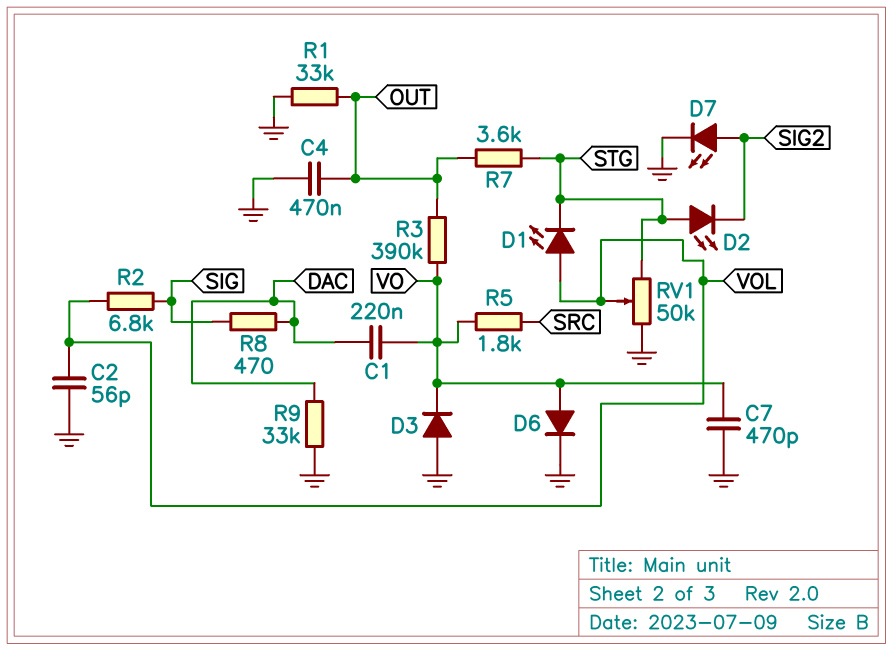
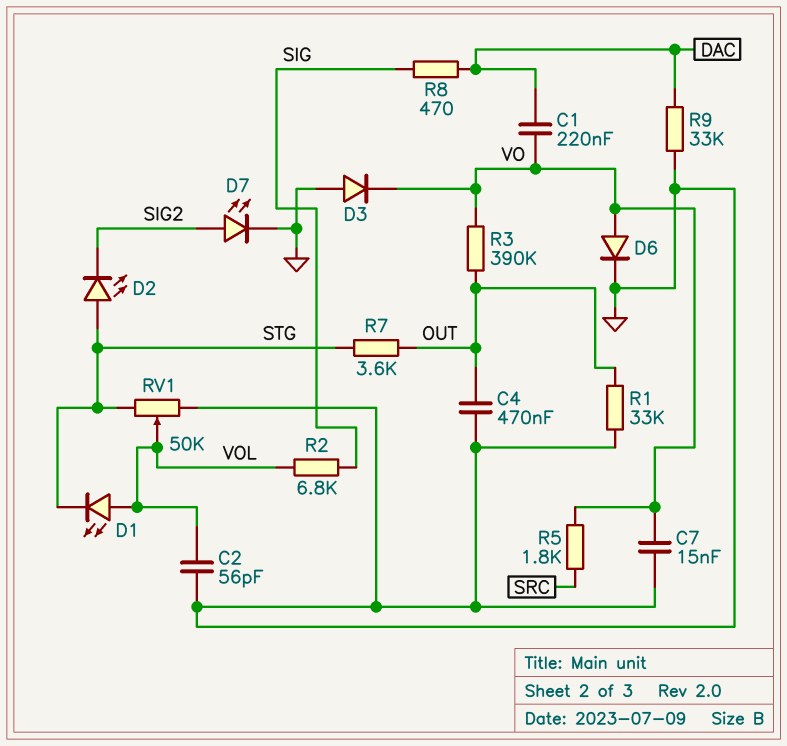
C7: 470pF (GND, VO) -> 15nF (GND, VO)

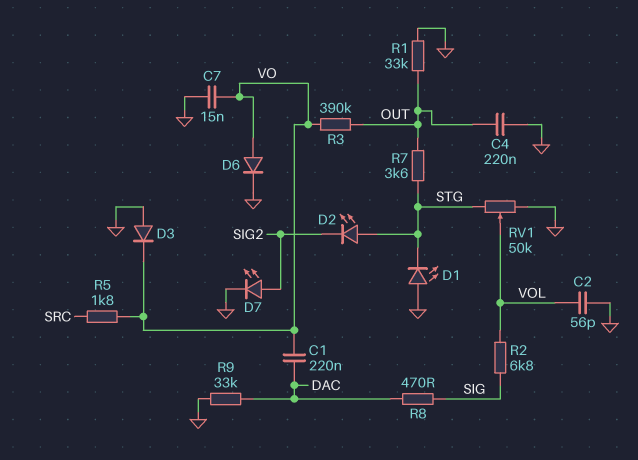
C4: 470nF (GND, OUT) -> 220nF (GND, OUT)
D1: LED (A VOL, K STG) -> LED (A GND, K STG)

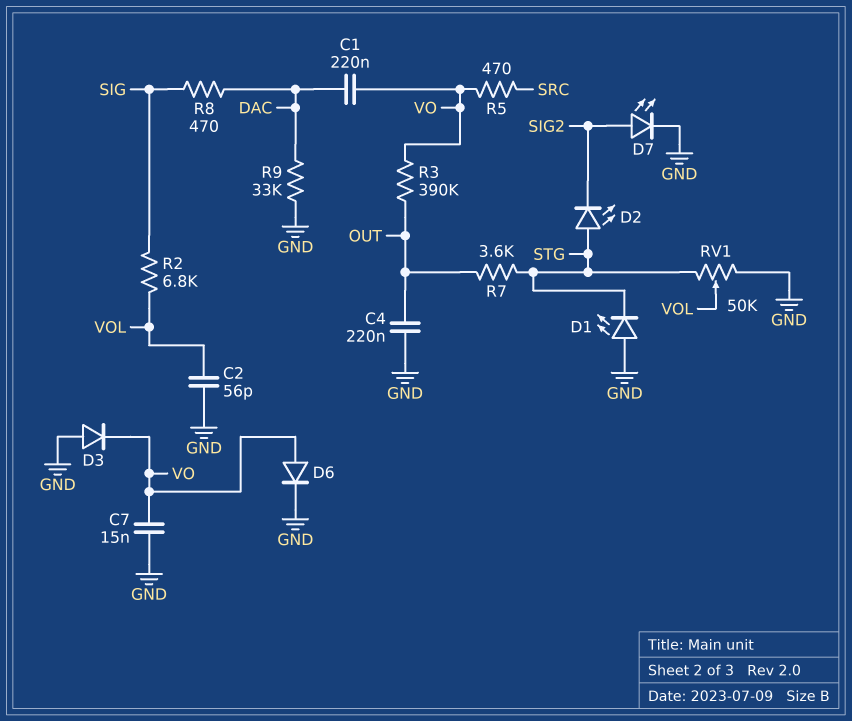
R1: 33k (GND, OUT) -> none
R5: 1.8k (SRC, VO) -> 470 (SRC, VO)

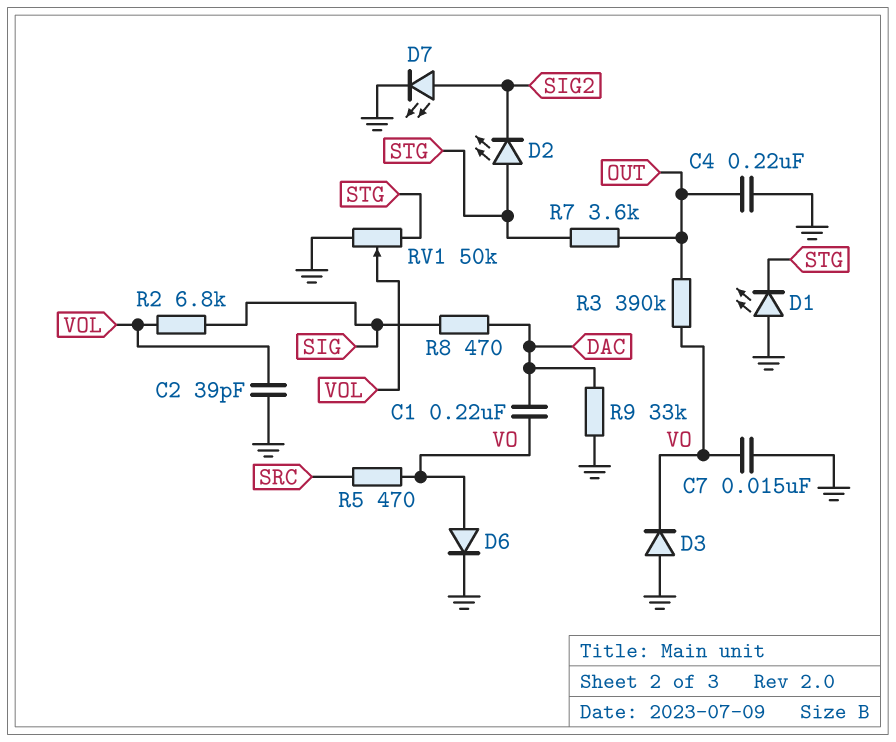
C2: 56pF (GND, VOL) -> 39pF (GND, VOL)

